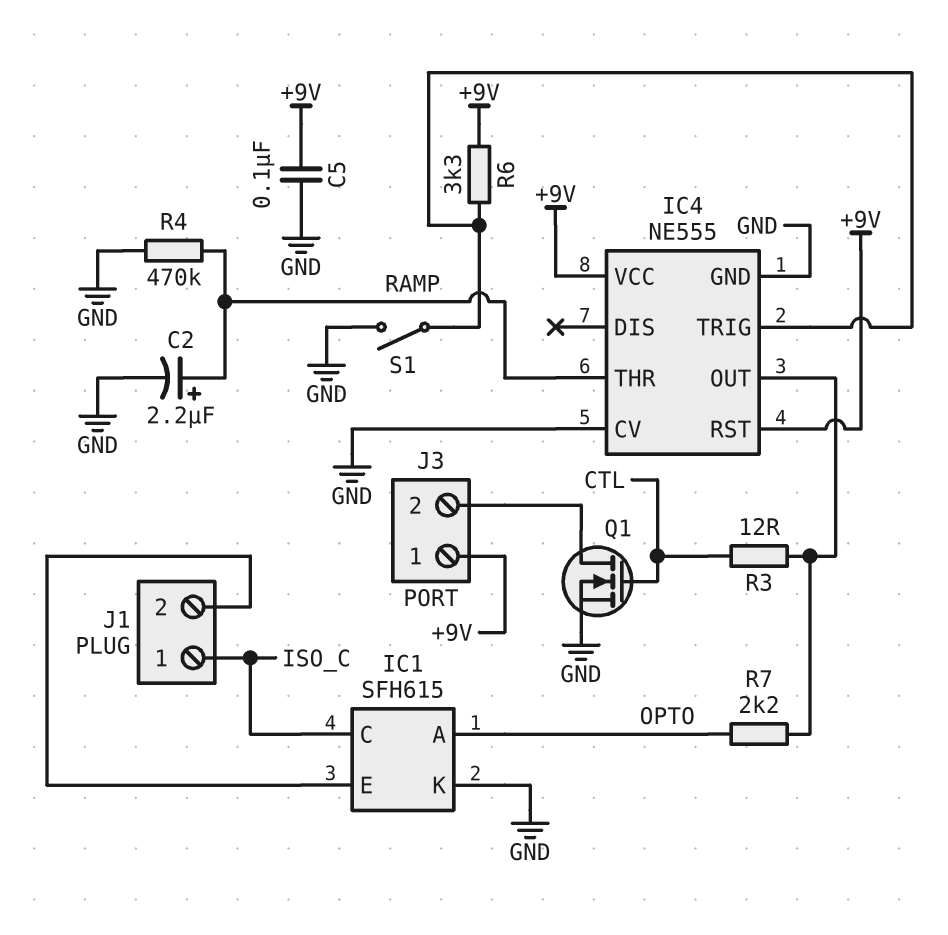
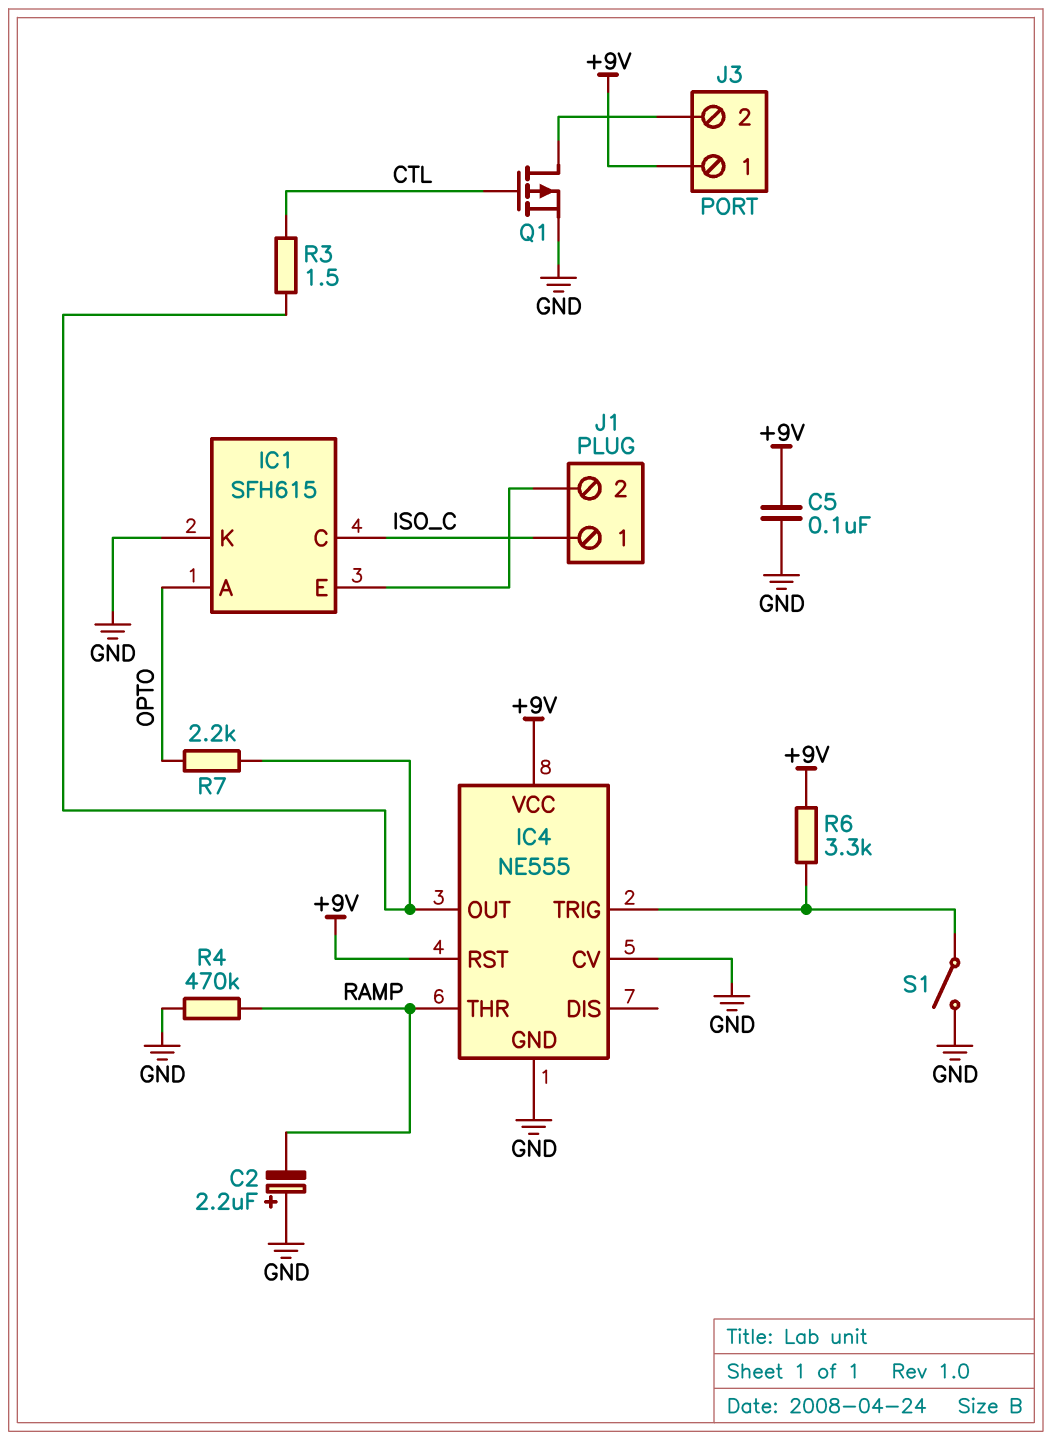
C2: 2.2uF (plus RAMP, minus GND) -> 2.2uF (plus GND, minus RAMP)
Q1: NMOS (G CTL, D J3/2, S GND) -> PMOS (G CTL, D J3/2, S GND)
R3: 12 (CTL, IC4/OUT) -> 1.5 (CTL, IC4/OUT)

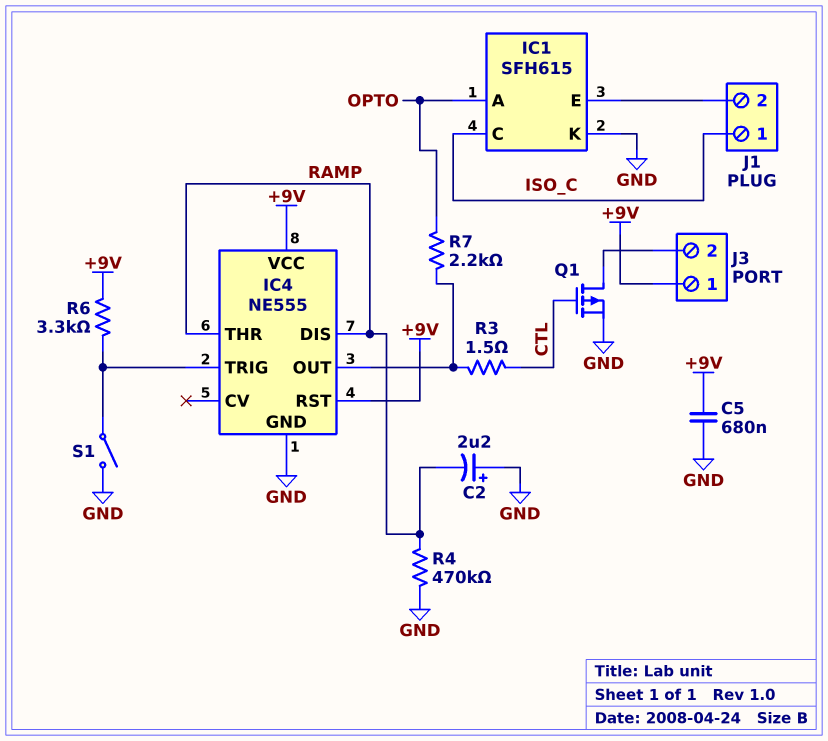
C5: 100nF (+9V, GND) -> 680nF (+9V, GND)
IC4 pin CV: GND -> none
IC4 pin DIS: none -> RAMP

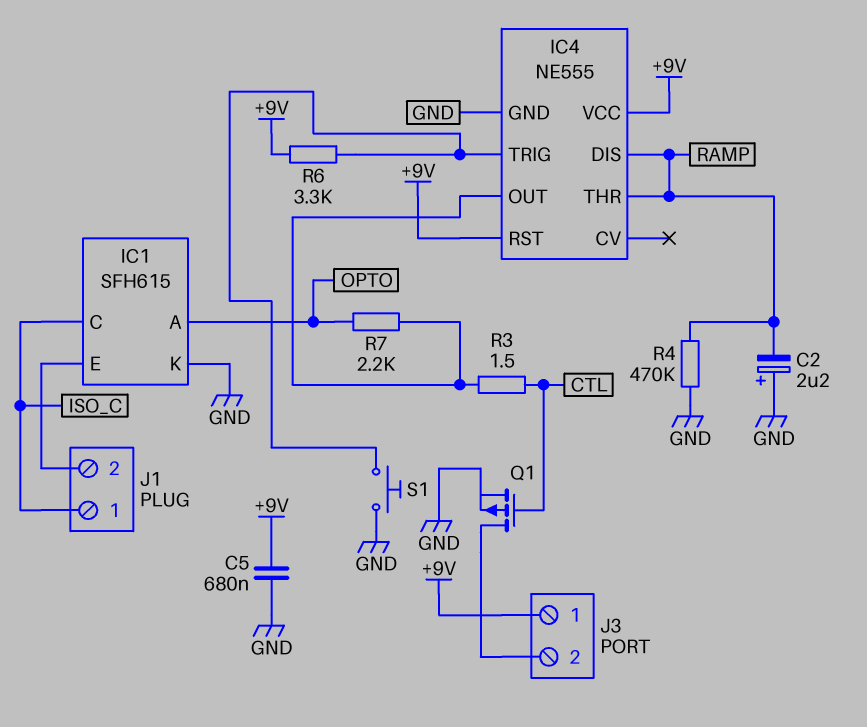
S1: switch (GND, IC4/TRIG) -> button (GND, IC4/TRIG)

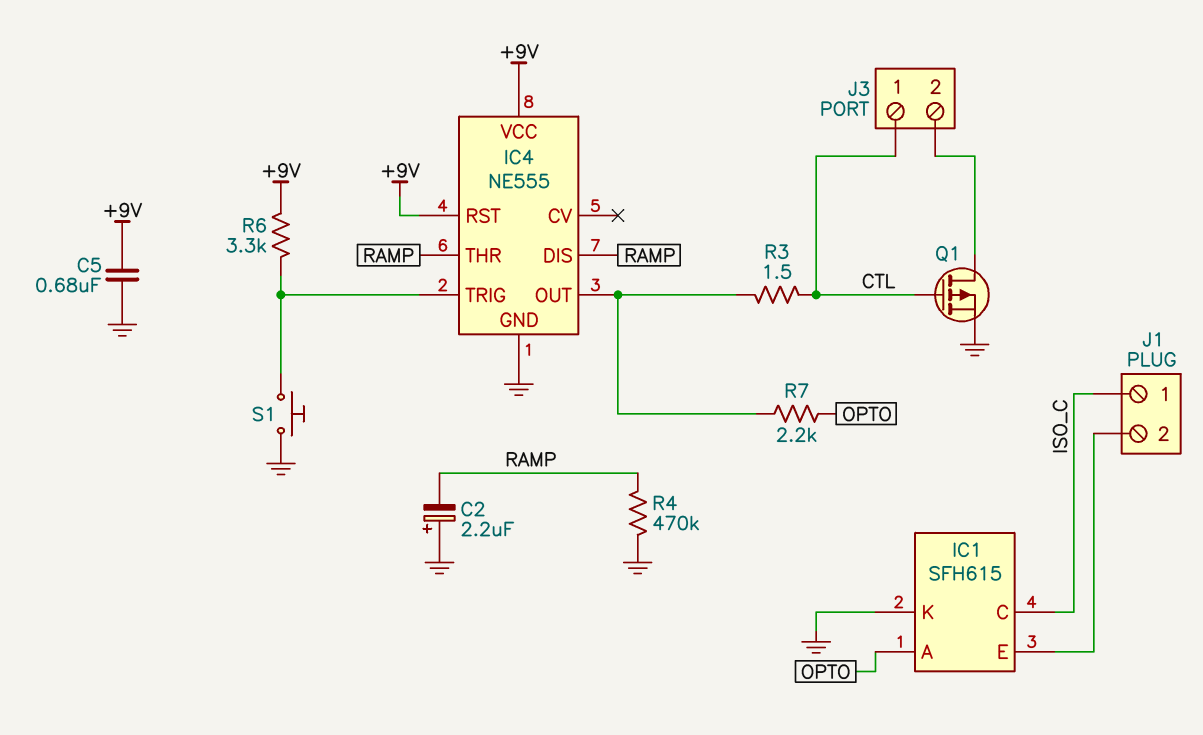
J3 pin 1: +9V -> CTL

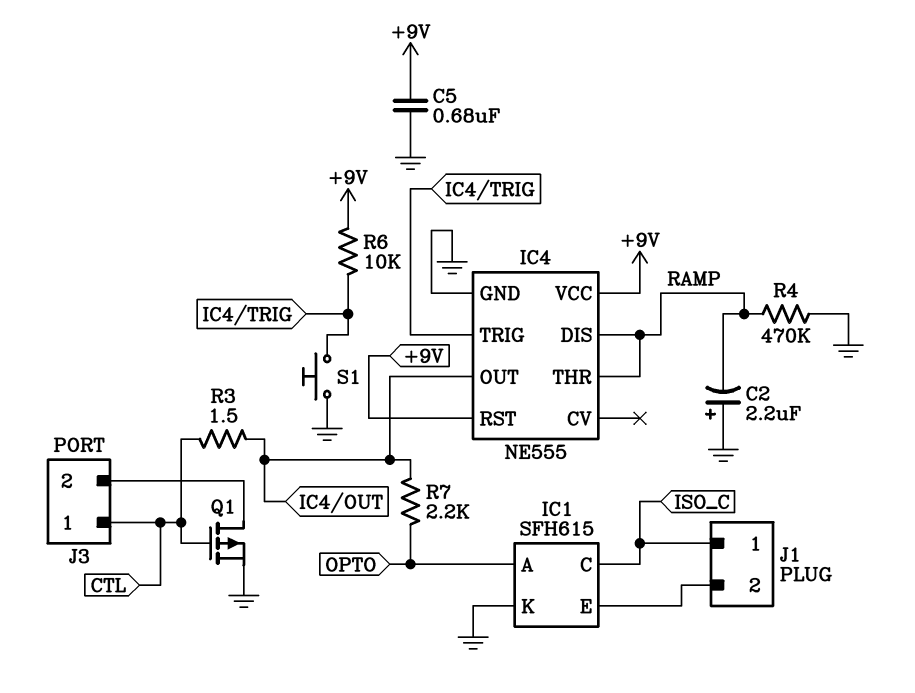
R6: 3.3k (+9V, IC4/TRIG) -> 10k (+9V, IC4/TRIG)

